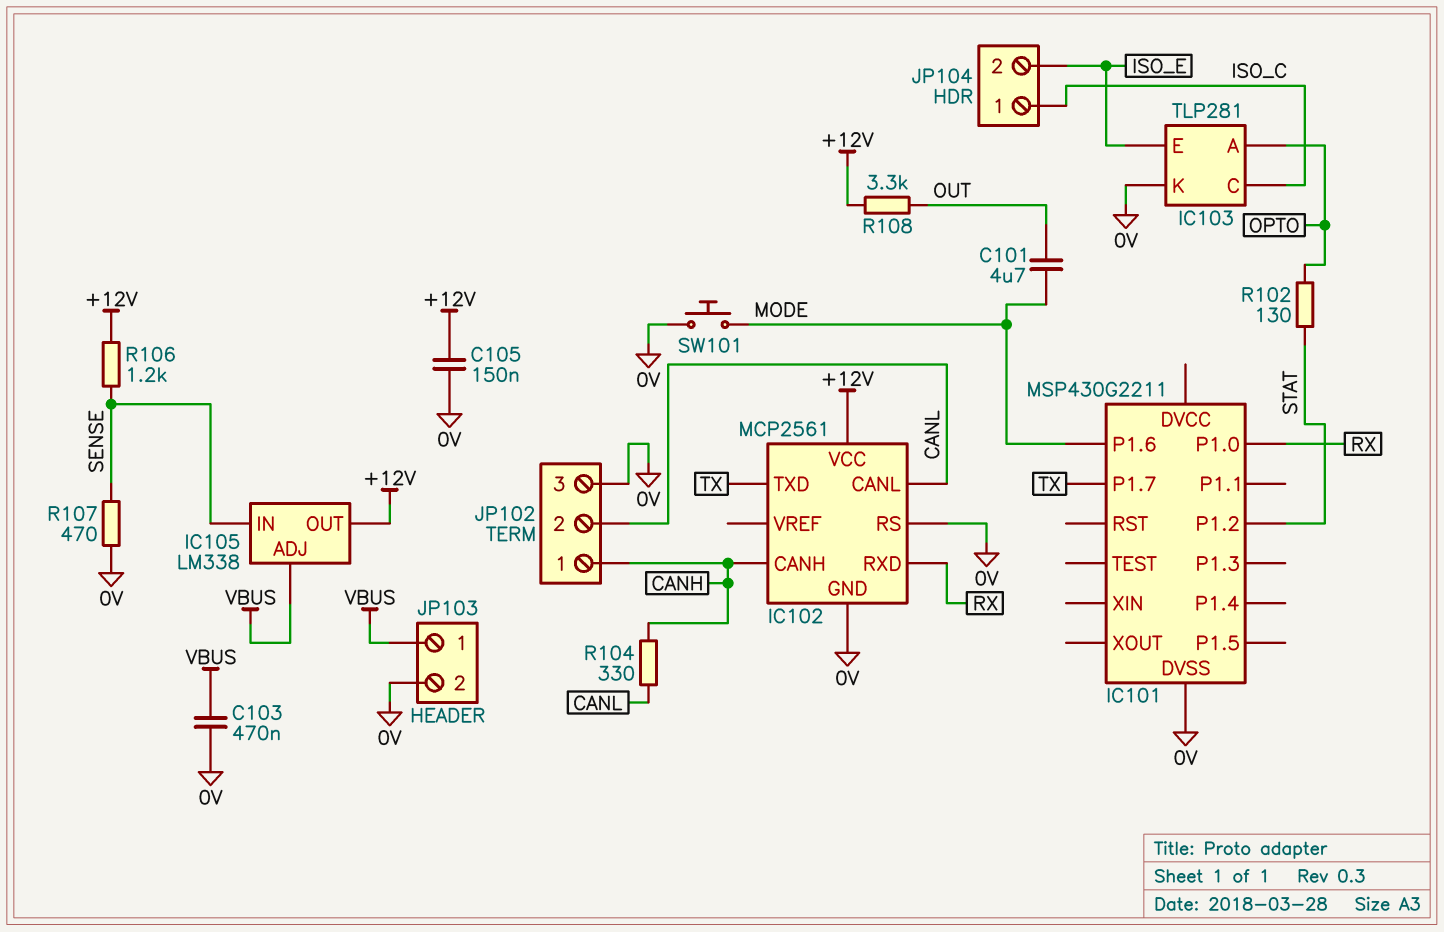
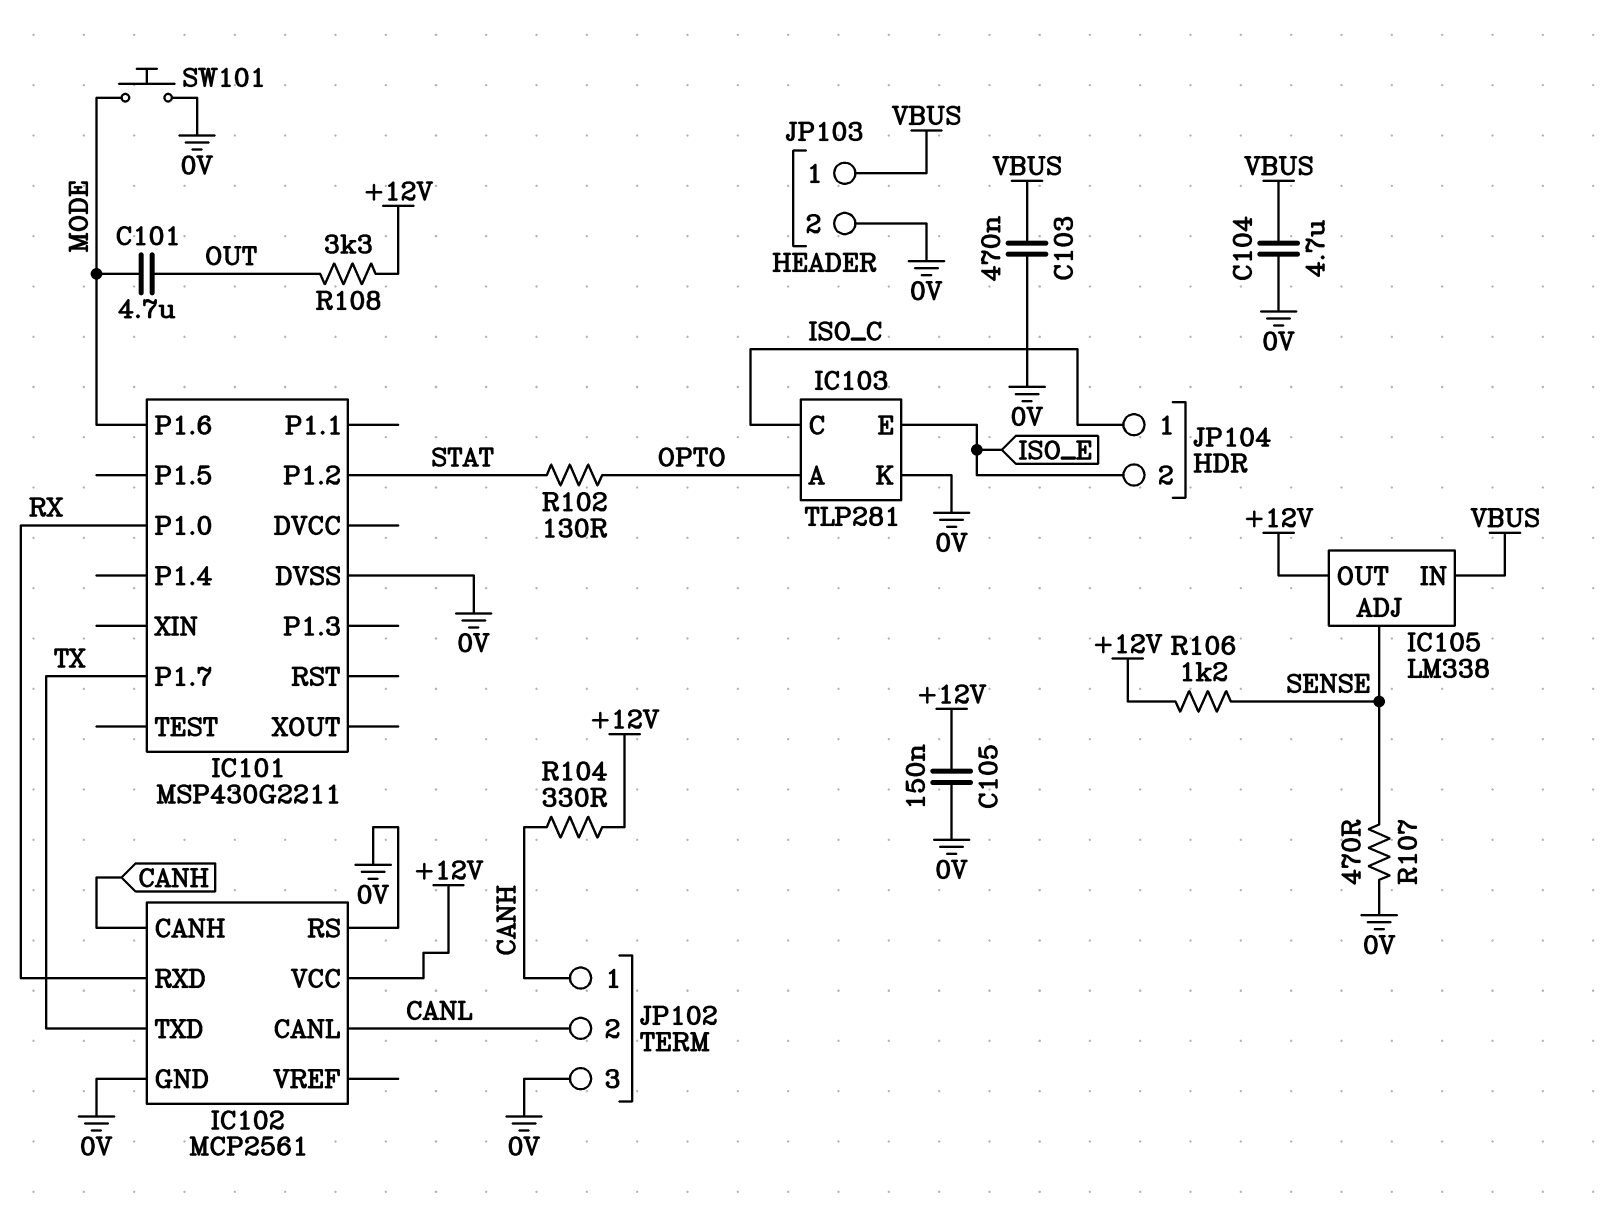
C104: none -> 4.7uF (0V, VBUS)
IC105 pin ADJ: VBUS -> SENSE
IC105 pin IN: SENSE -> VBUS
R104: 330 (CANH, CANL) -> 330 (+12V, CANH)

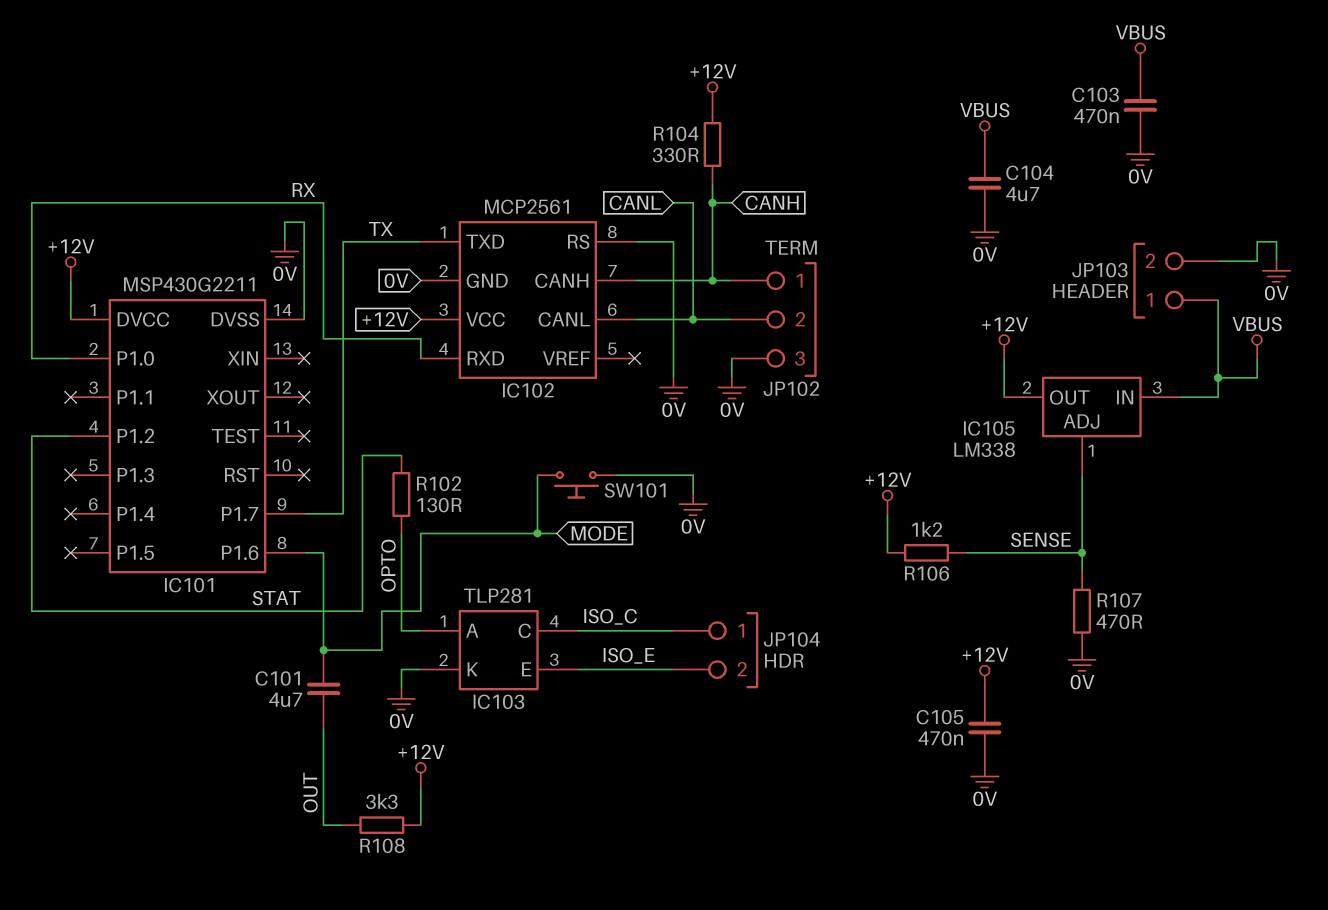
C105: 150nF (+12V, 0V) -> 470nF (+12V, 0V)
IC101 pin DVCC: none -> +12V

